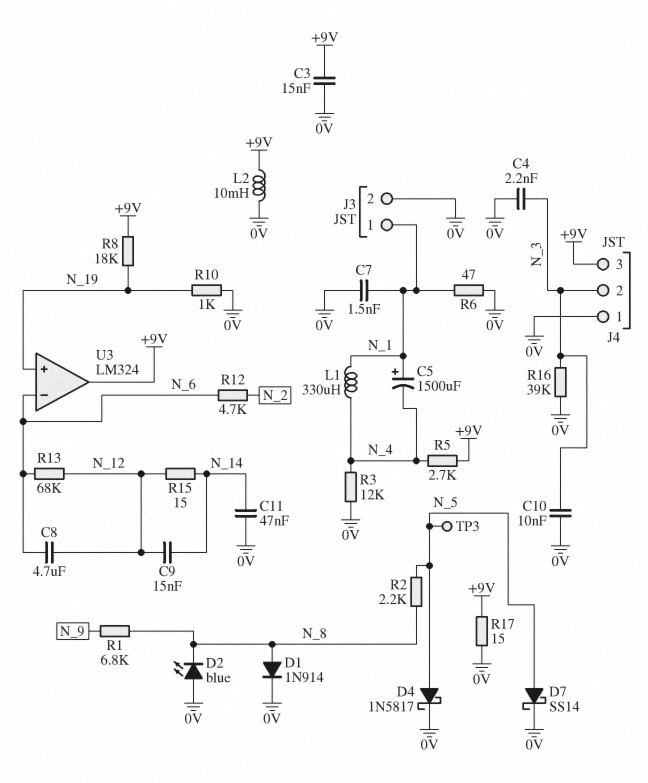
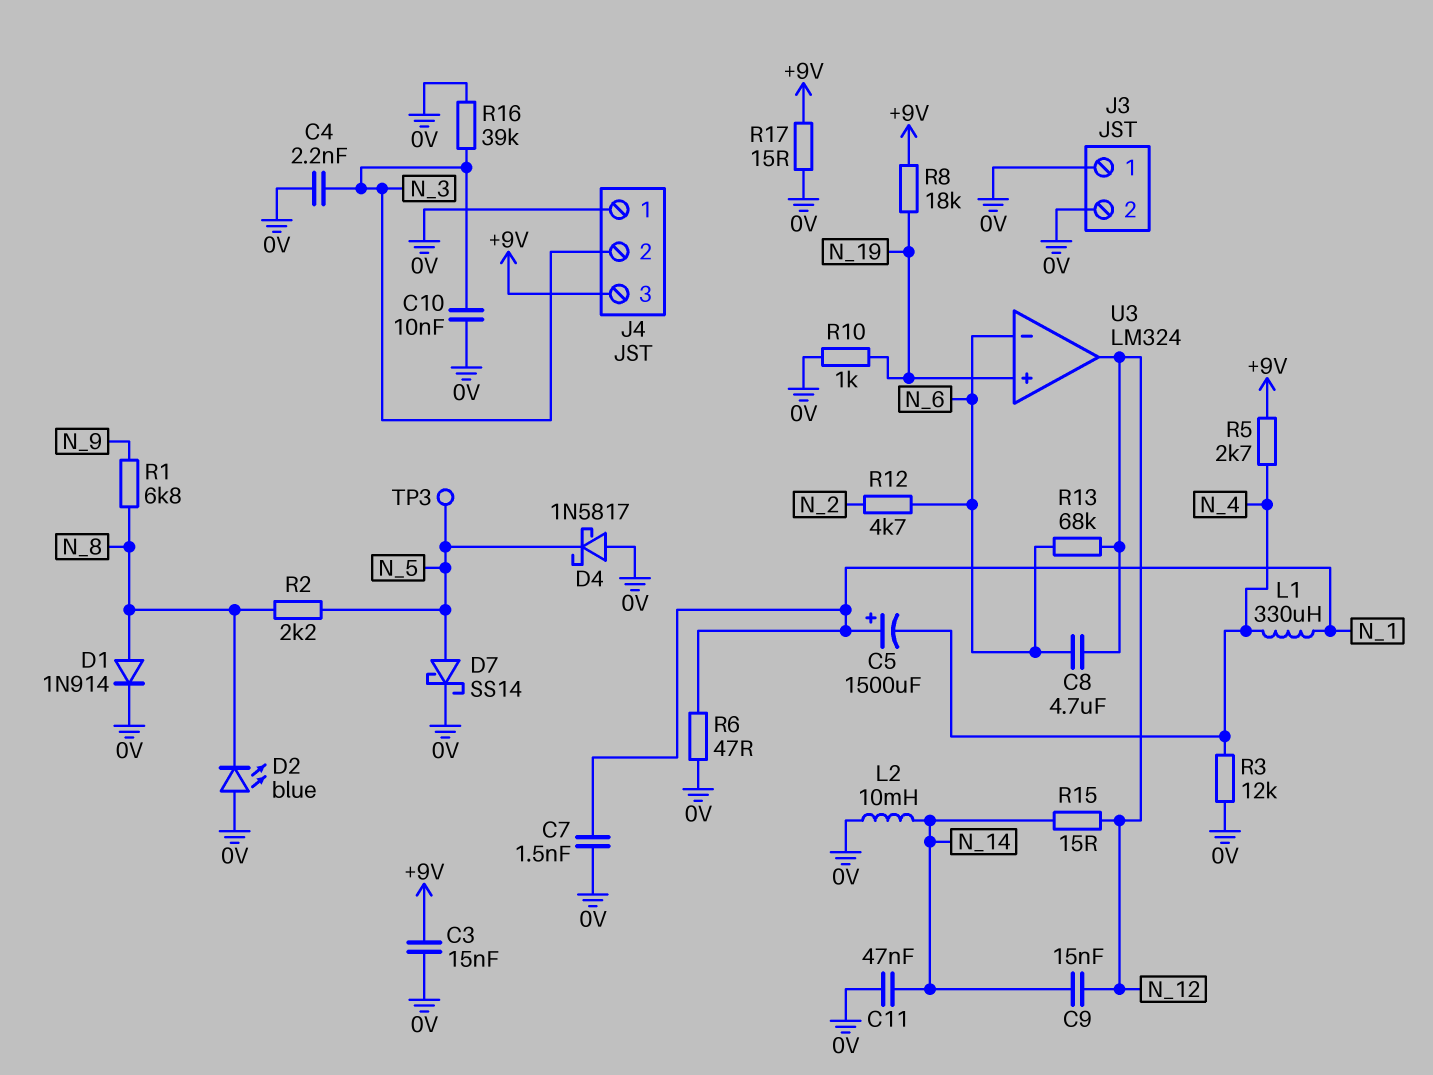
D4: schottky 1N5817 (A N_5, K 0V) -> schottky 1N5817 (A 0V, K N_5)
J3 pin 1: N_1 -> 0V
L2: 10mH (+9V, 0V) -> 10mH (0V, N_14)
U3 pin out: +9V -> N_12

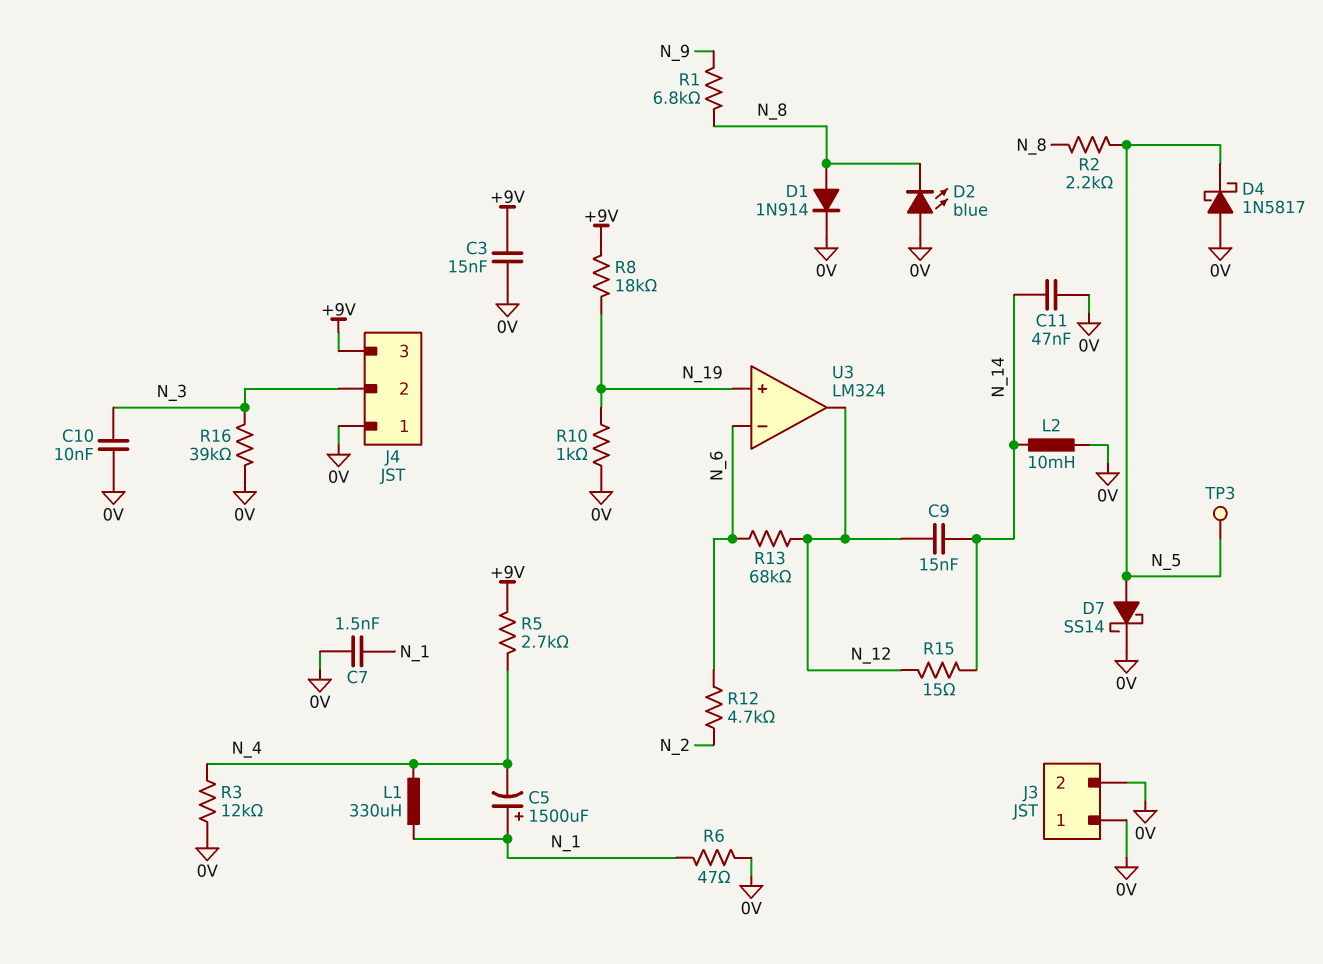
C4: 2.2nF (0V, N_3) -> none
C8: 4.7uF (N_6, N_12) -> none
R17: 15 (+9V, 0V) -> none

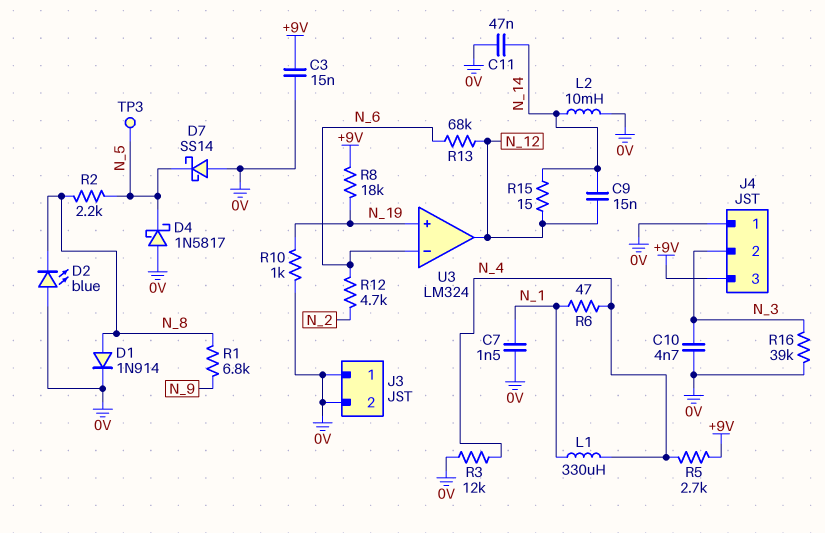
C5: 1500uF (plus N_1, minus N_4) -> none
C10: 10nF (0V, N_3) -> 4.7nF (0V, N_3)
D7: schottky SS14 (A N_5, K 0V) -> schottky SS14 (A 0V, K N_5)
R6: 47 (0V, N_1) -> 47 (N_1, N_4)

